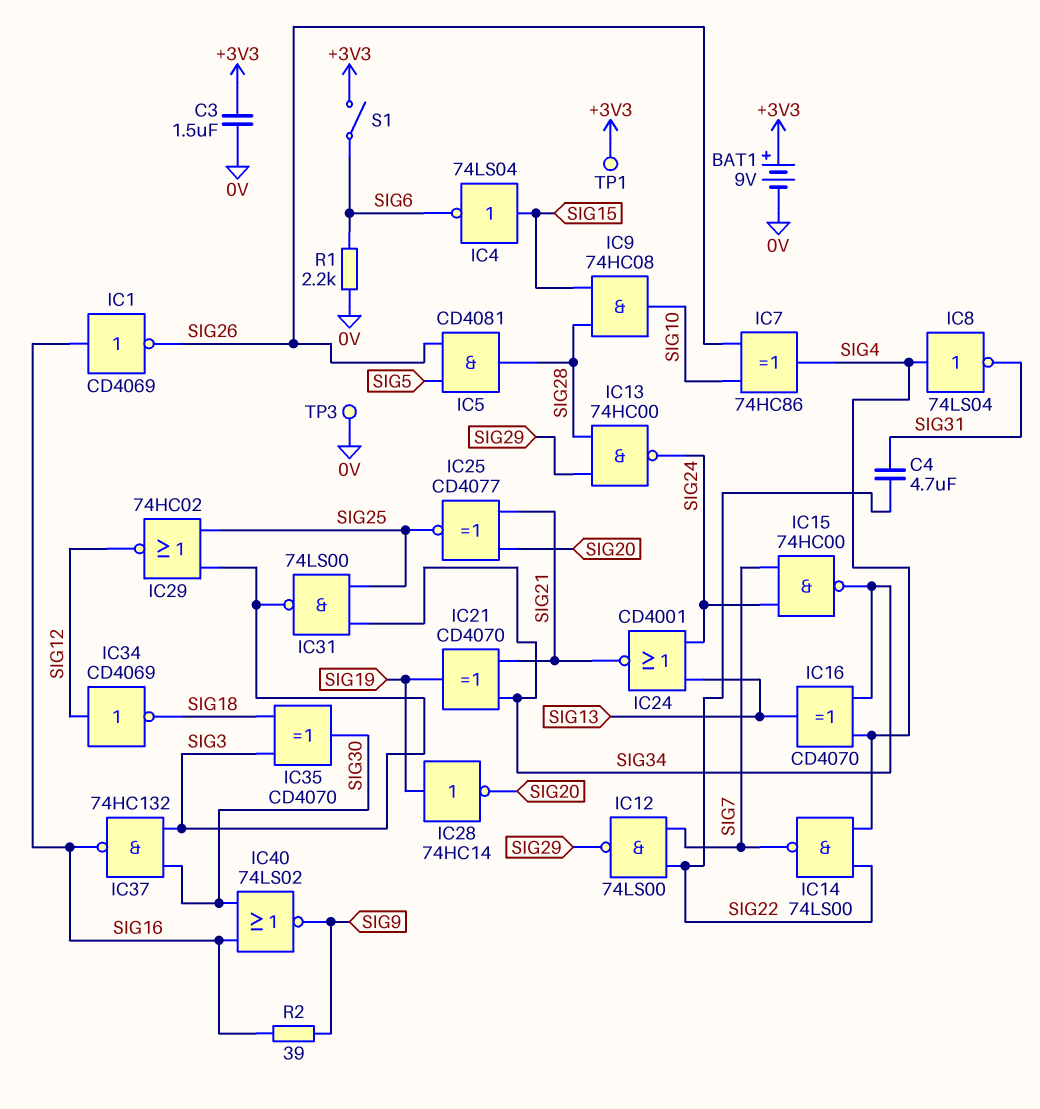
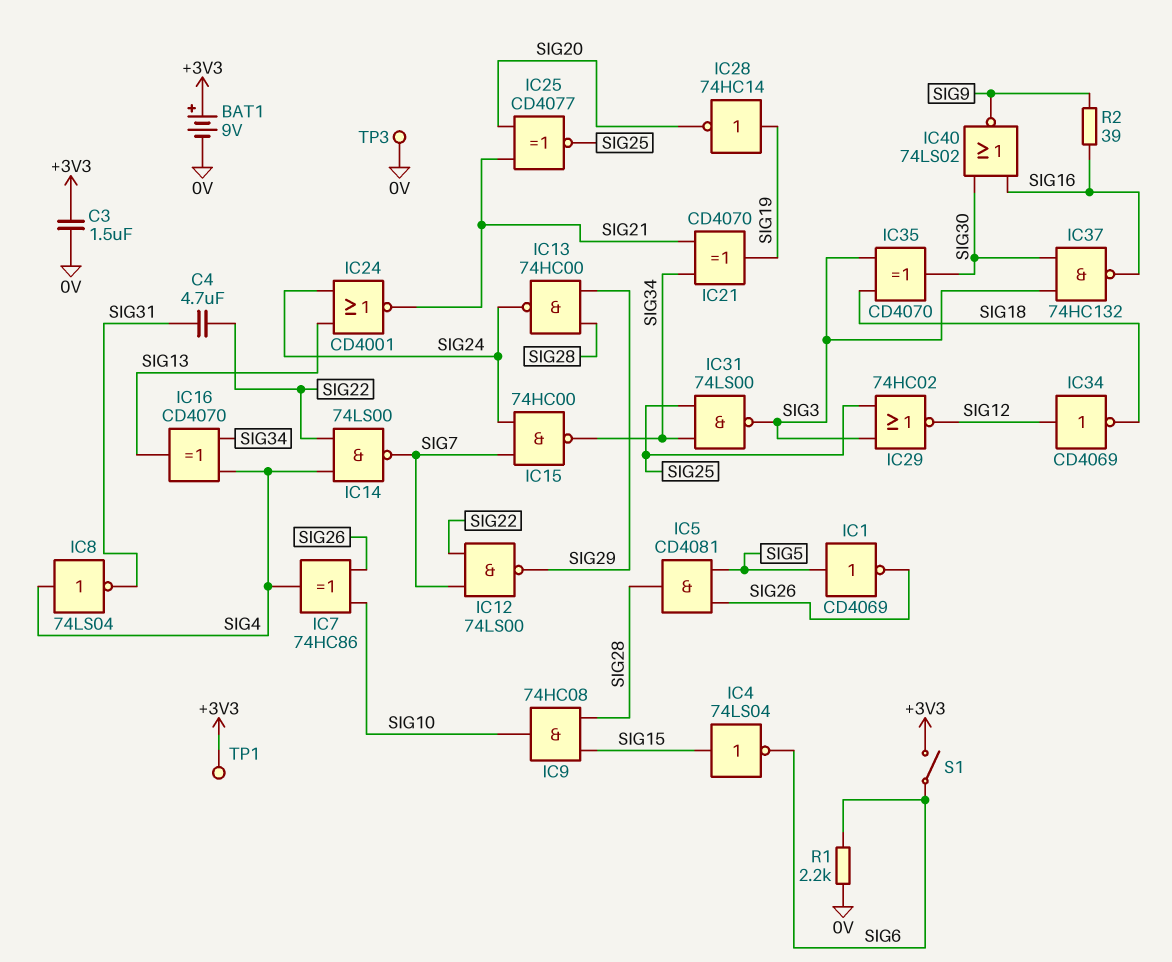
IC1: NOT CD4069 (in SIG16, out SIG26) -> NOT CD4069 (in SIG5, out SIG26)

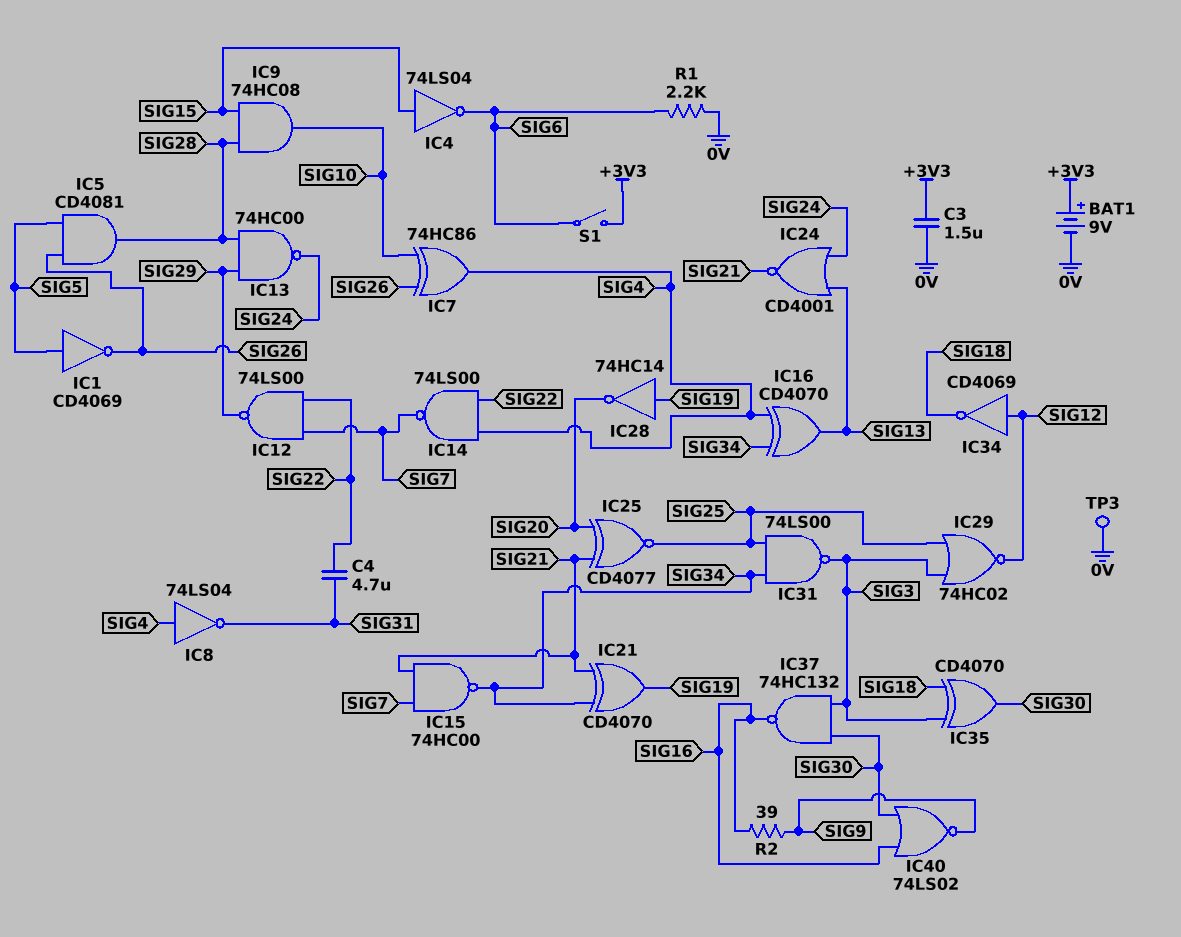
IC15: NAND 74HC00 (in SIG7, in SIG24, out SIG34) -> NAND 74HC00 (in SIG7, in SIG21, out SIG34)
TP1: test point (+3V3) -> none

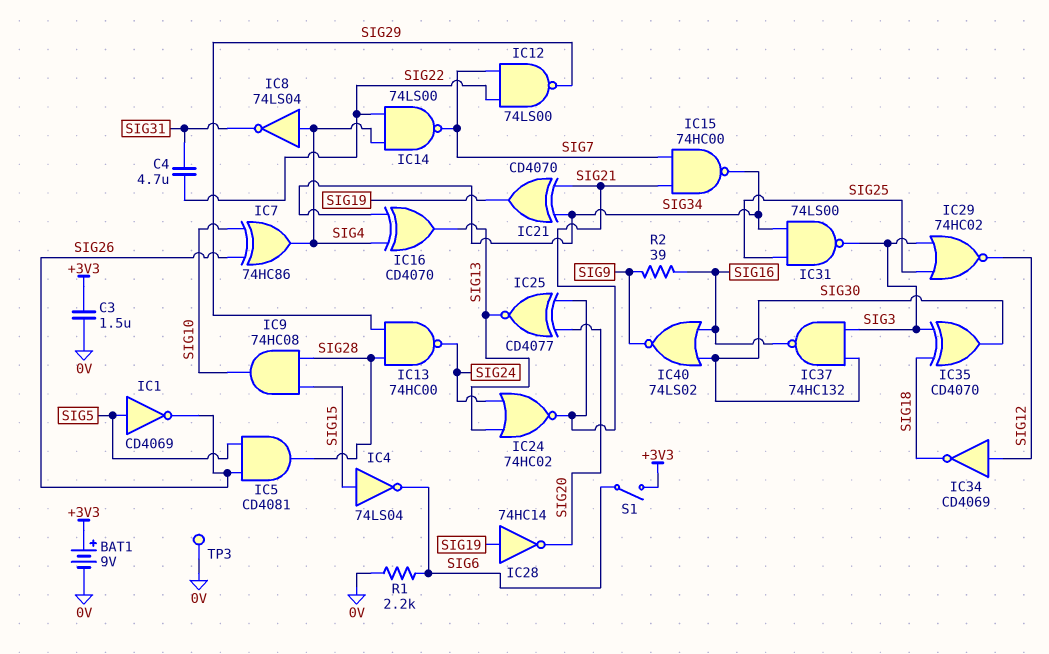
IC24: NOR CD4001 (in SIG13, in SIG24, out SIG21) -> NOR 74HC02 (in SIG13, in SIG24, out SIG21)
IC25: XNOR CD4077 (in SIG20, in SIG21, out SIG25) -> XNOR CD4077 (in SIG20, in SIG21, out SIG13)

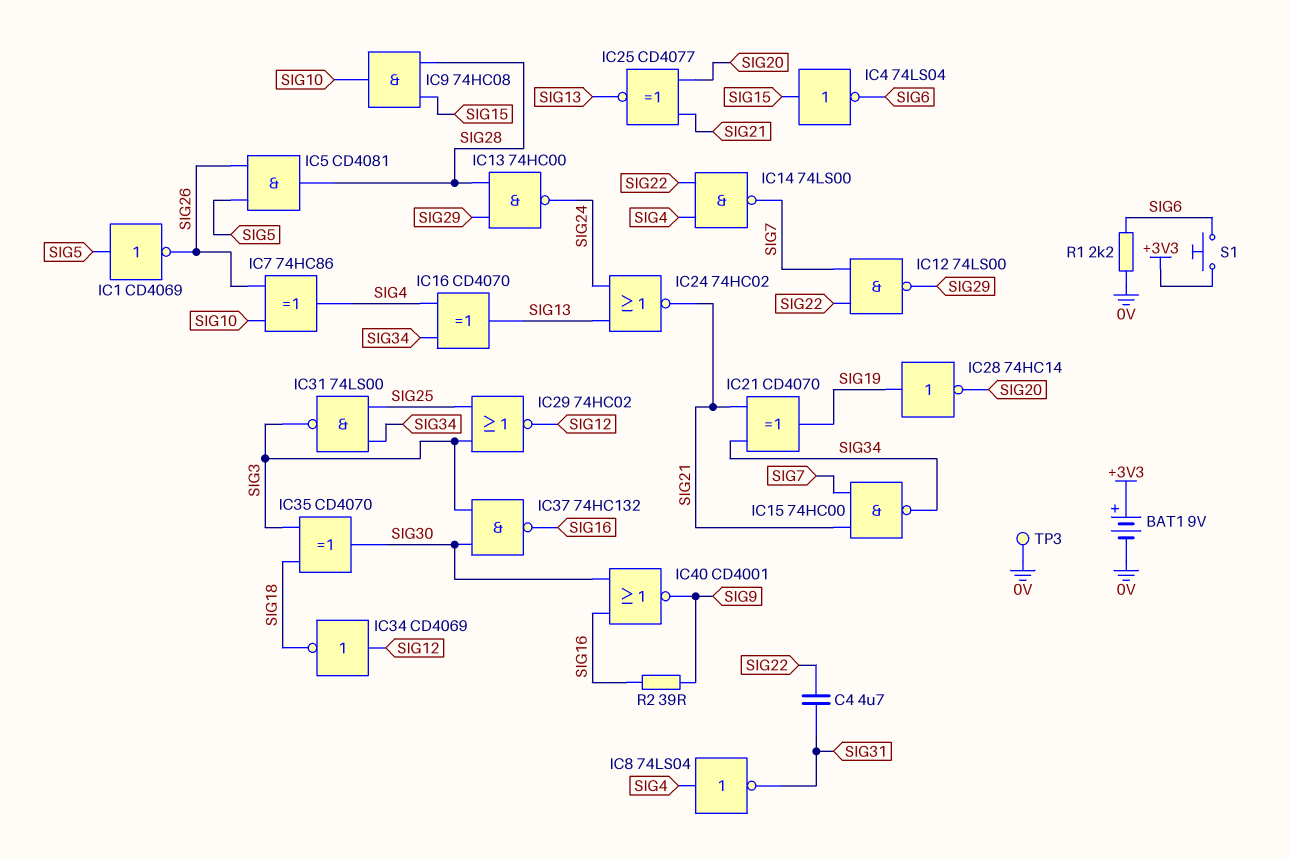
C3: 1.5uF (+3V3, 0V) -> none
IC40: NOR 74LS02 (in SIG16, in SIG30, out SIG9) -> NOR CD4001 (in SIG16, in SIG30, out SIG9)
S1: switch (+3V3, SIG6) -> button (+3V3, SIG6)

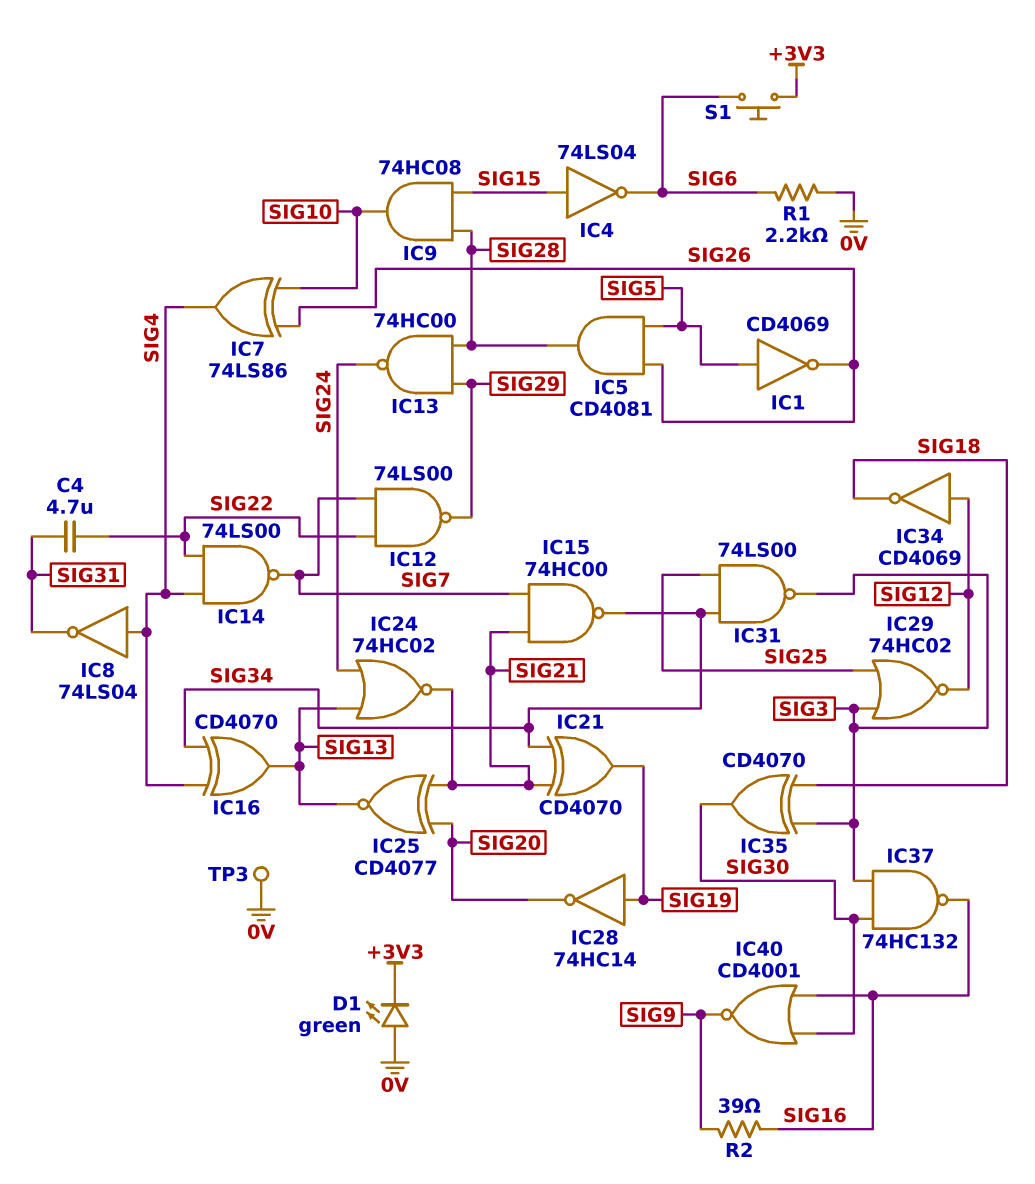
BAT1: 9V (plus +3V3, minus 0V) -> none
D1: none -> LED green (A 0V, K +3V3)
IC7: XOR 74HC86 (in SIG10, in SIG26, out SIG4) -> XOR 74LS86 (in SIG10, in SIG26, out SIG4)

